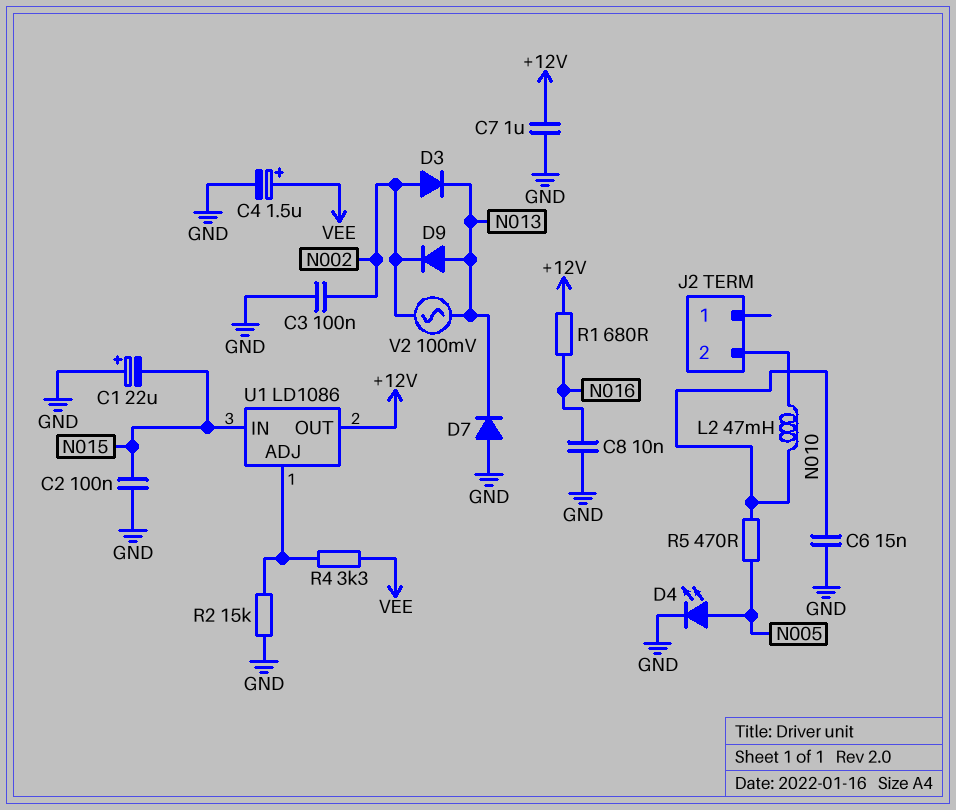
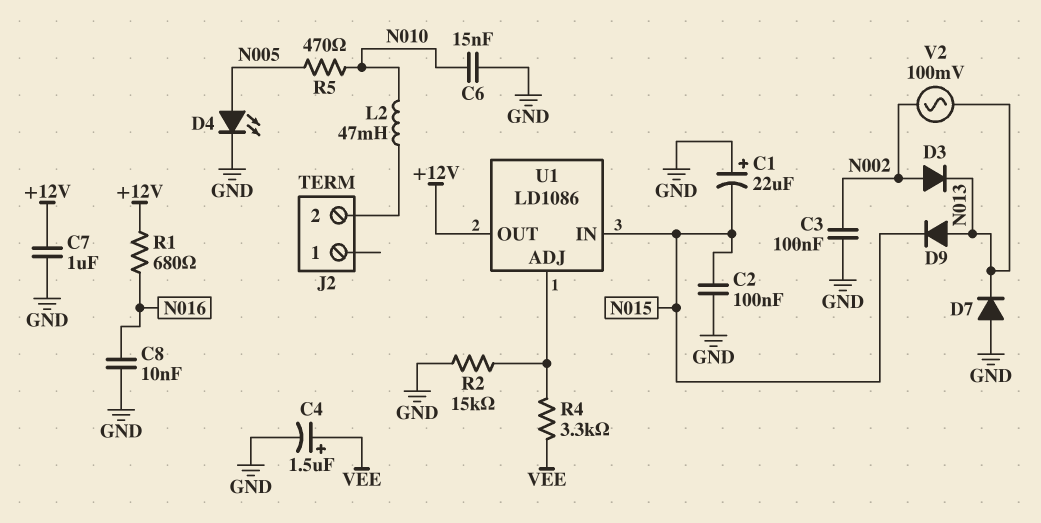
D9: diode (A N013, K N002) -> diode (A N013, K N015)

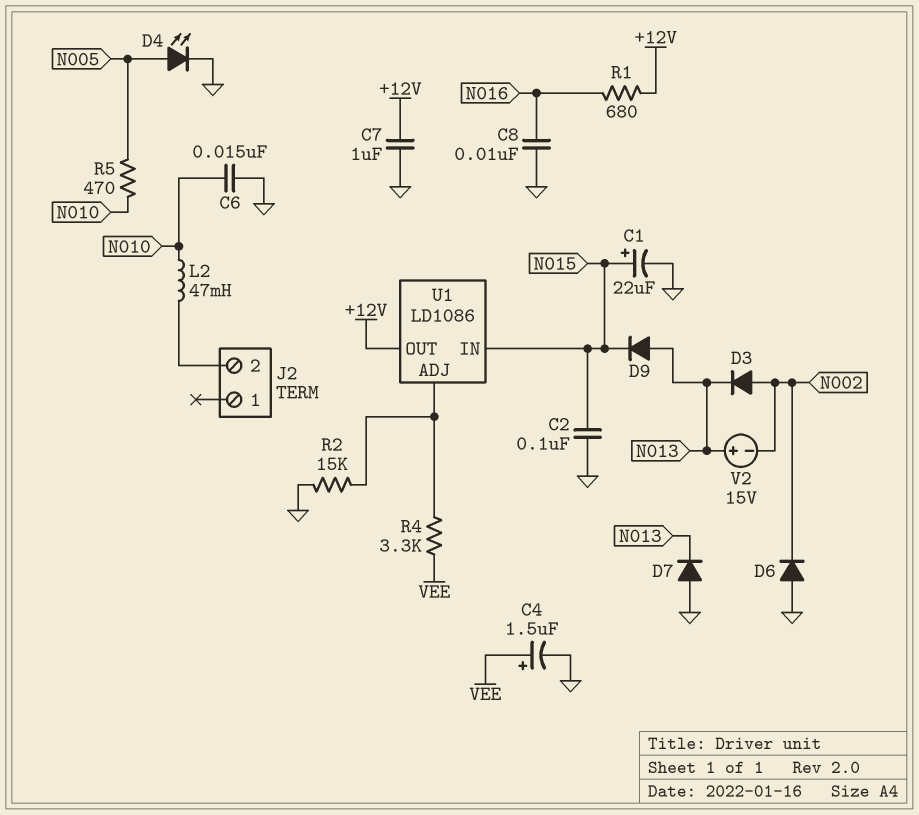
C1: 22uF (plus GND, minus N015) -> 22uF (plus N015, minus GND)
C3: 100nF (GND, N002) -> none
D6: none -> diode (A GND, K N002)
V2: AC 100mV (N002, N013) -> 15V (plus N013, minus N002)

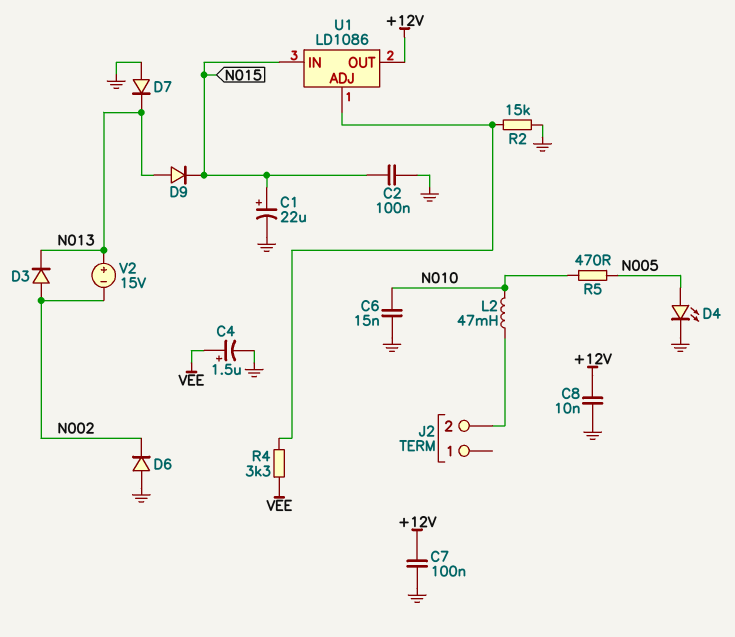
C7: 1uF (+12V, GND) -> 100nF (+12V, GND)
C8: 10nF (GND, N016) -> 10nF (+12V, GND)
R1: 680 (+12V, N016) -> none

